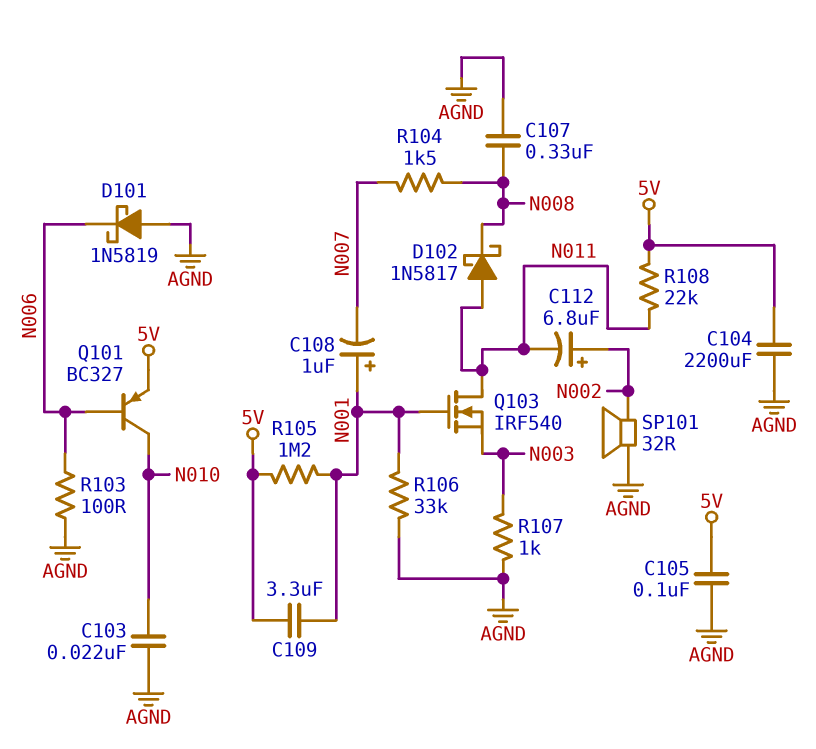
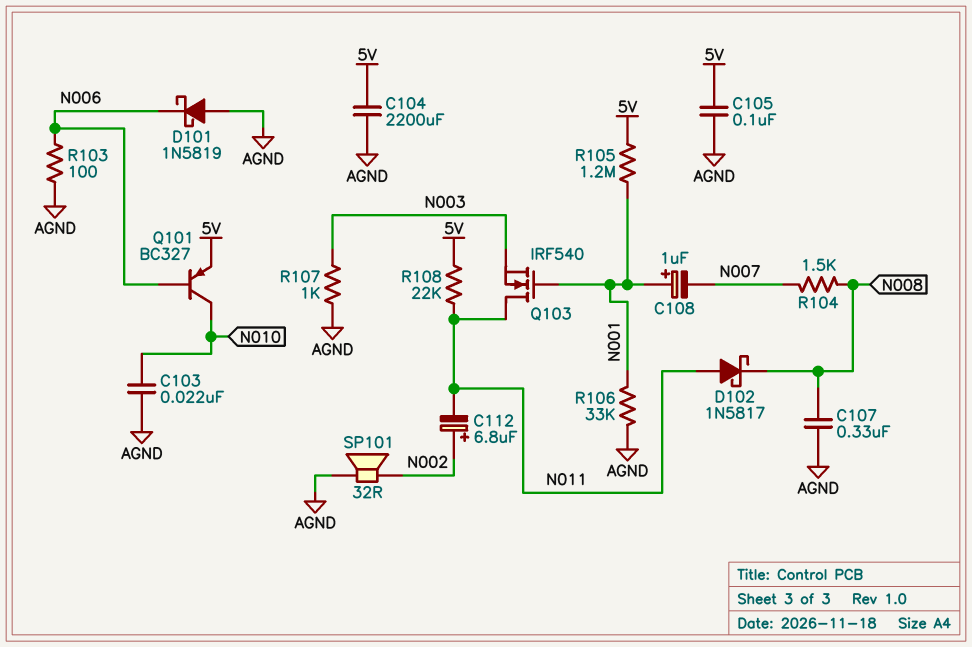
C109: 3.3uF (5V, N001) -> none

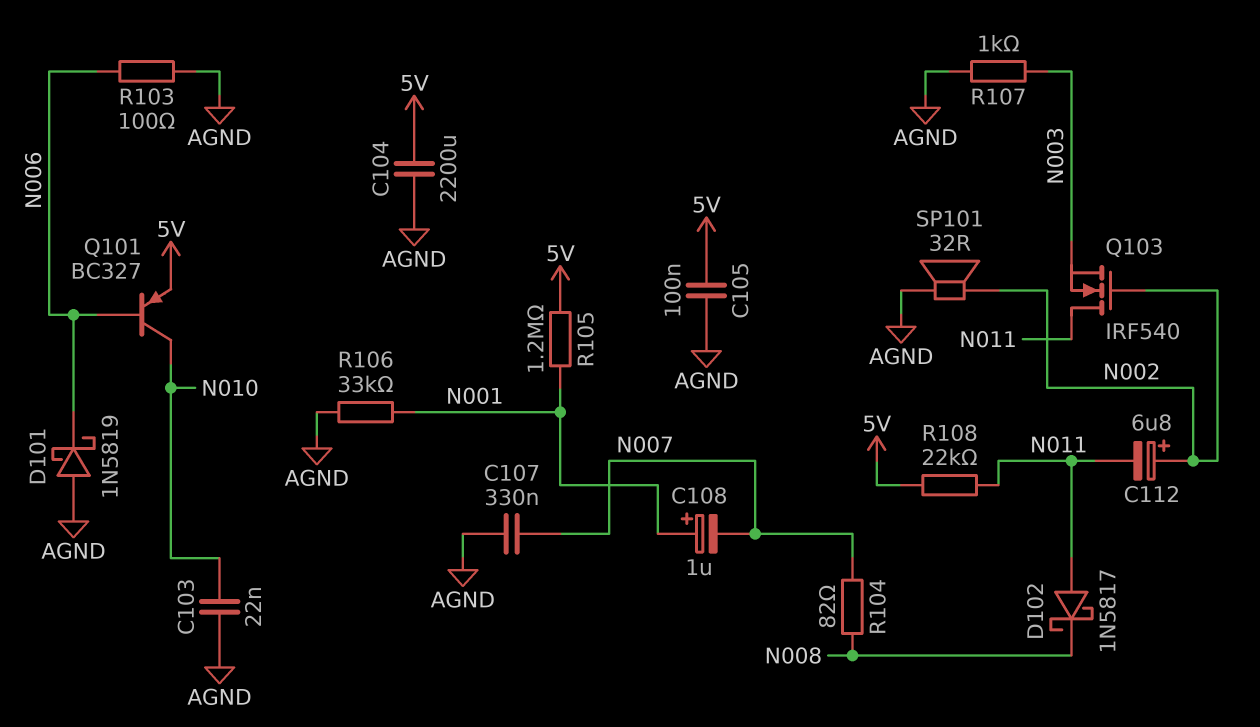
C107: 330nF (AGND, N008) -> 330nF (AGND, N007)
Q103: NMOS IRF540 (G N001, D N011, S N003) -> NMOS IRF540 (G N002, D N011, S N003)
R104: 1.5k (N007, N008) -> 82 (N007, N008)

